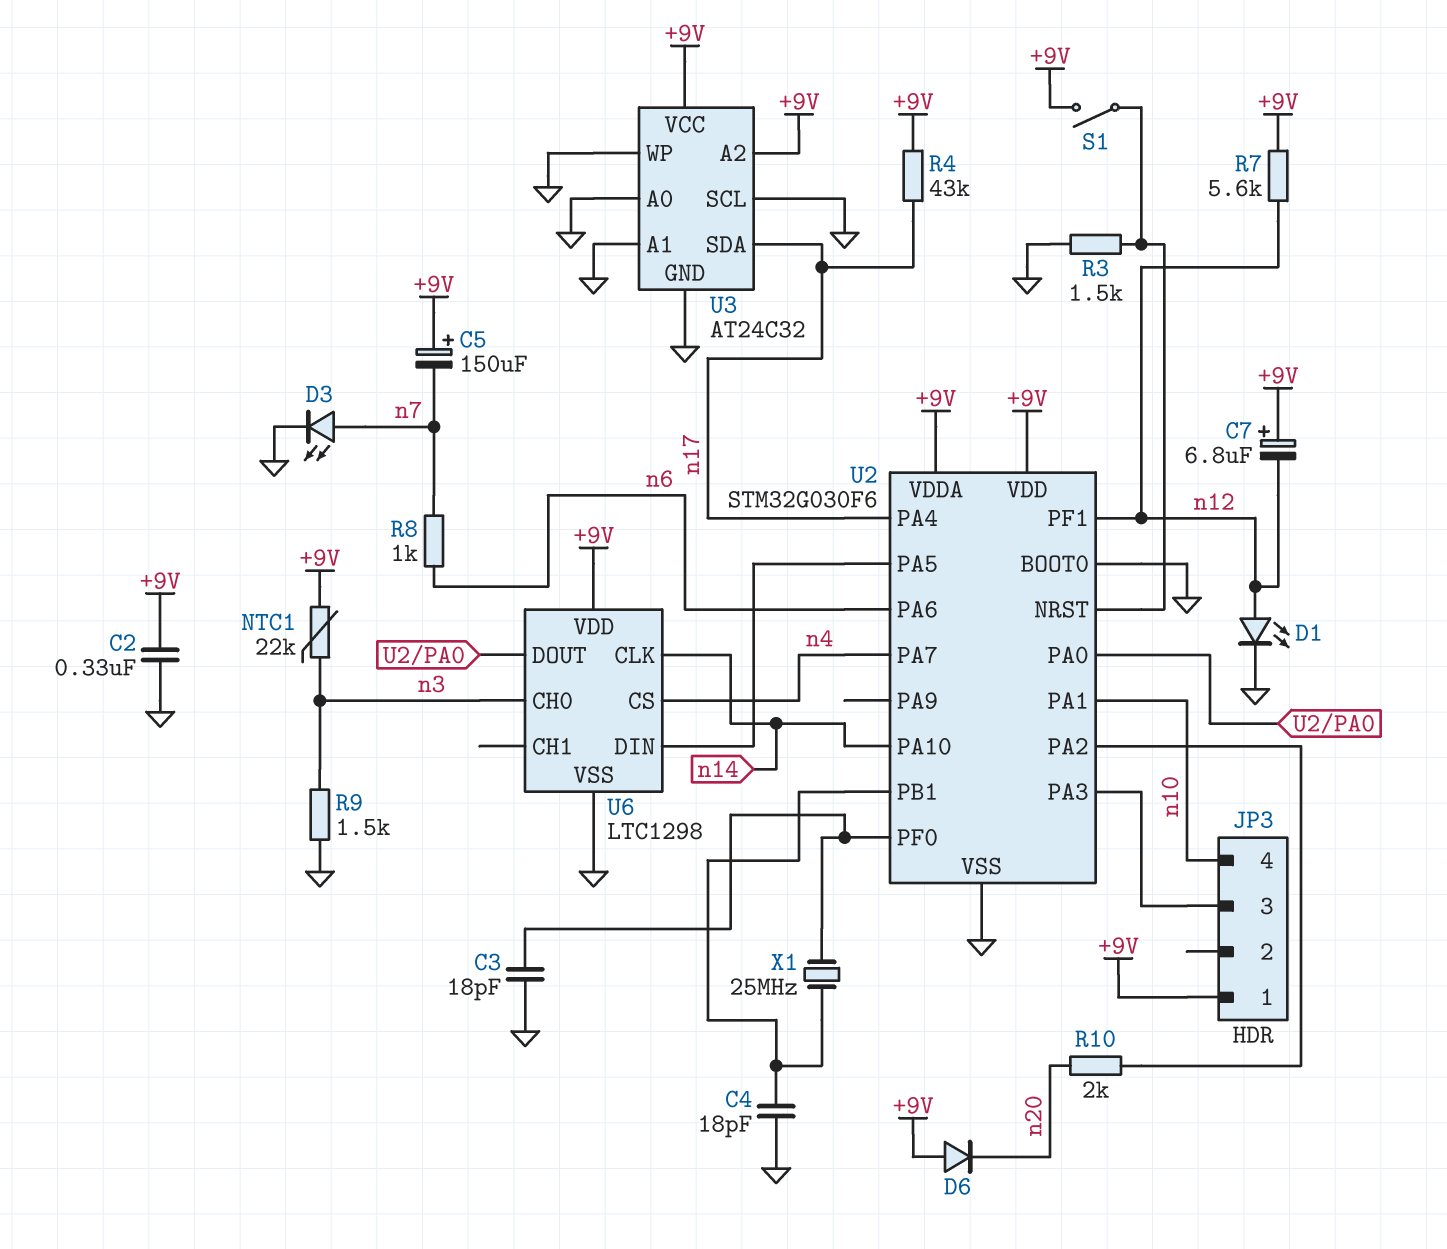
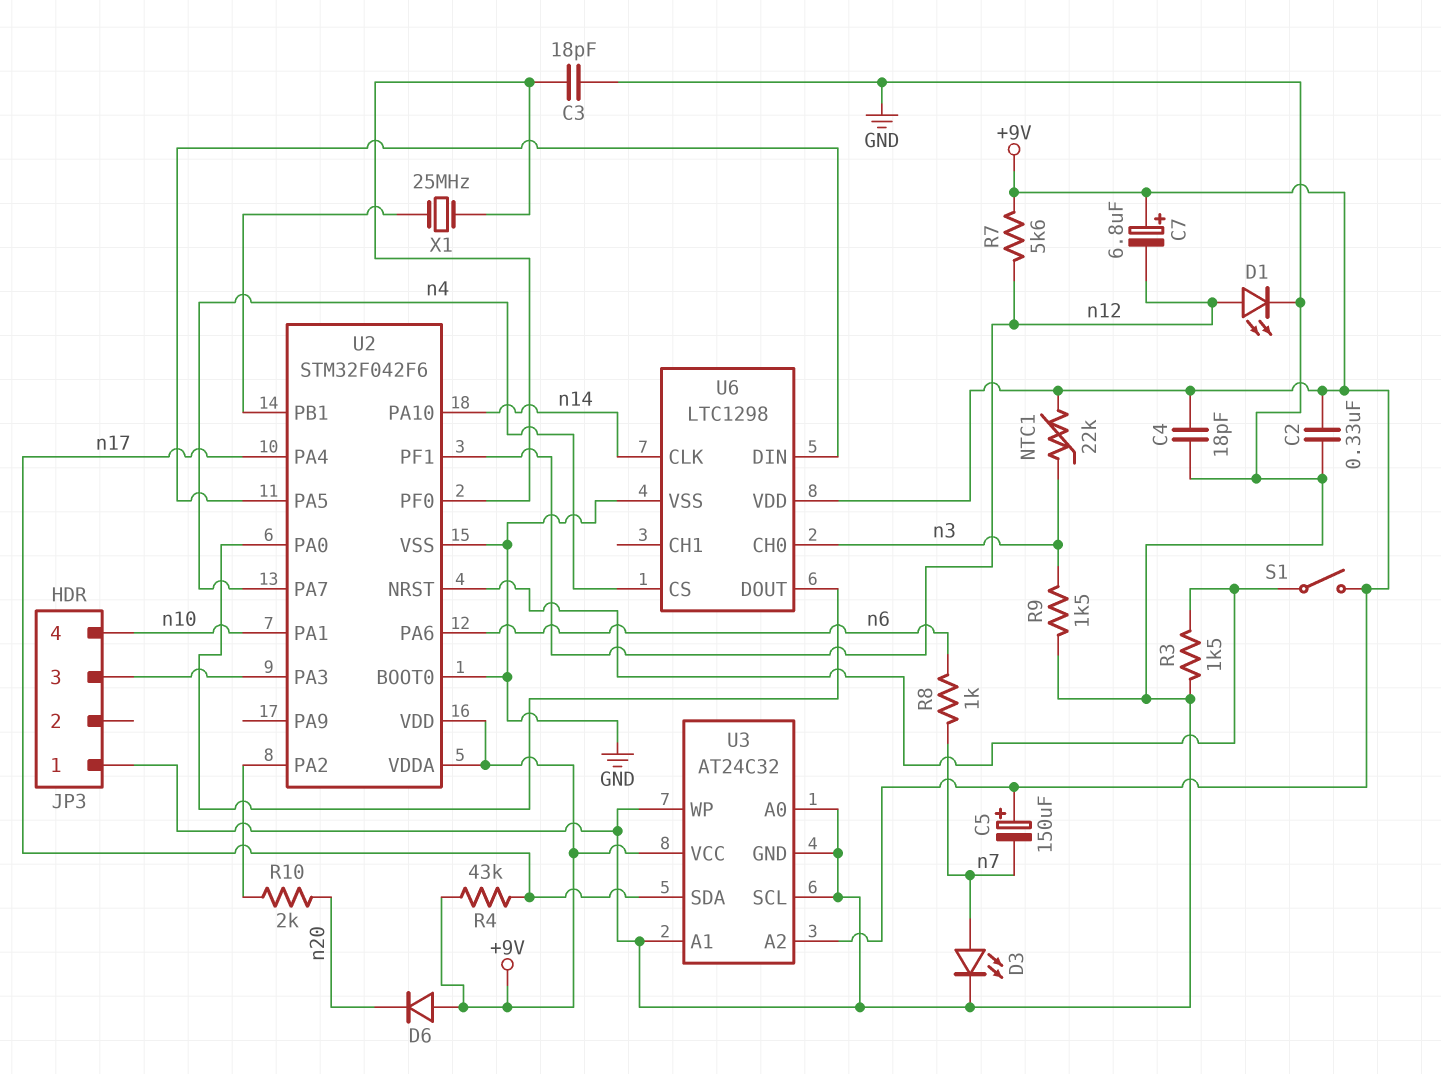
C4: 18pF (GND, U2/PB1) -> 18pF (+9V, GND)
JP3 pin 1: +9V -> GND
U2: STM32G030F6 -> STM32F042F6

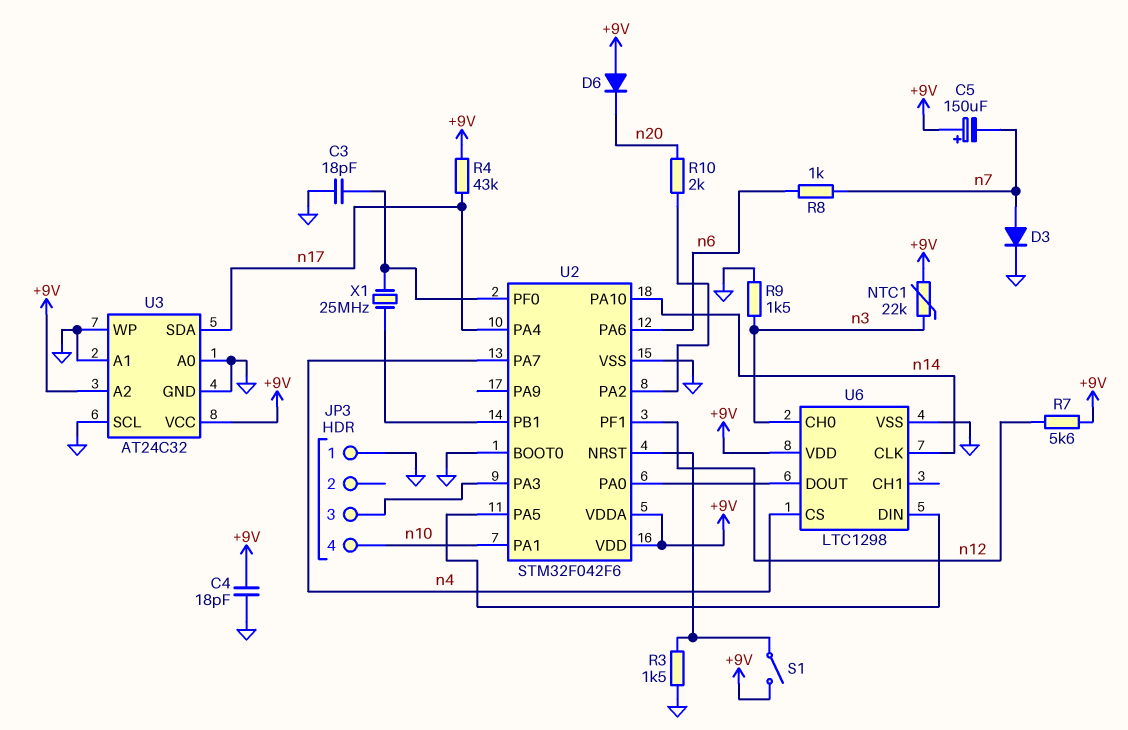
C2: 330nF (+9V, GND) -> none
C7: 6.8uF (plus +9V, minus n12) -> none
D1: LED (A n12, K GND) -> none
D3: LED (A n7, K GND) -> diode (A n7, K GND)

